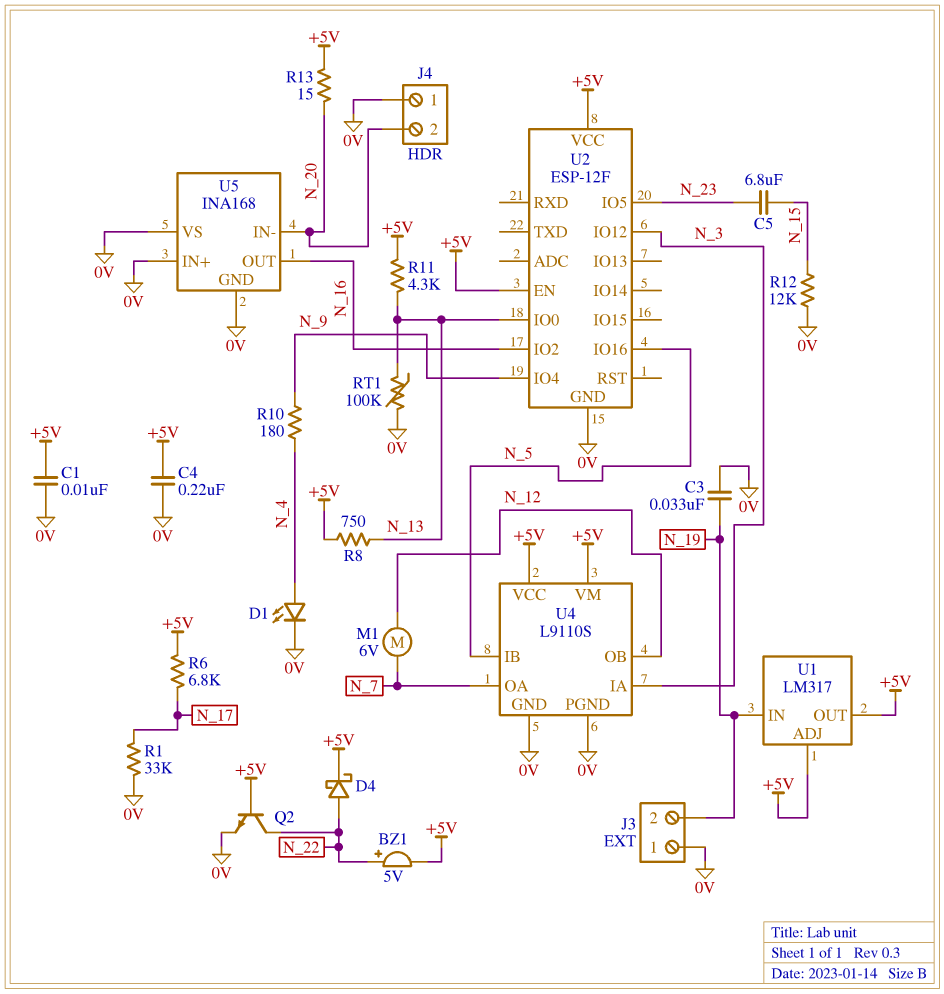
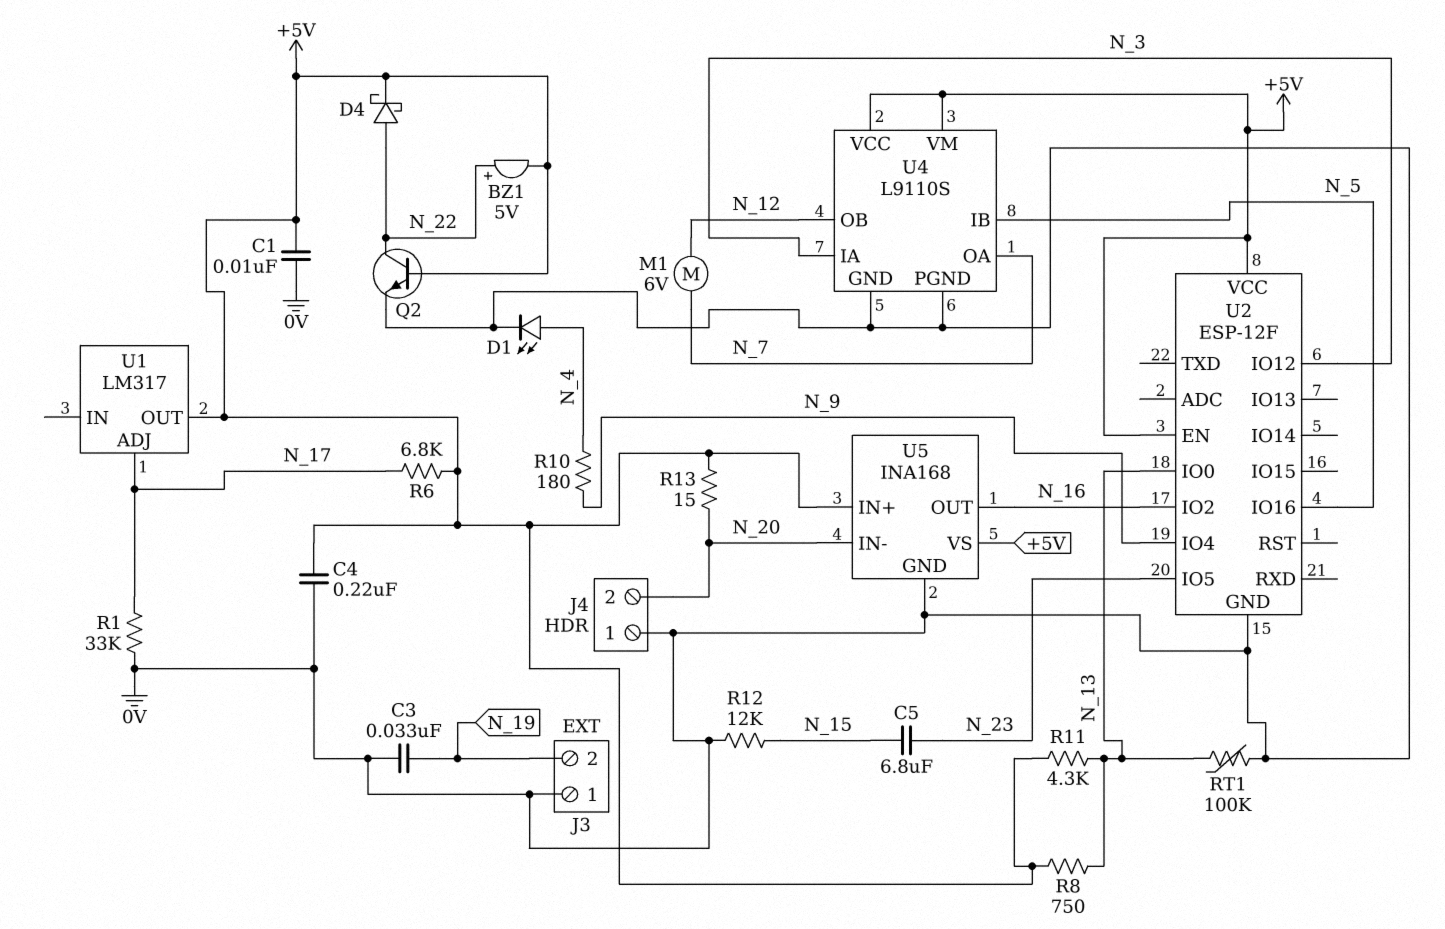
U1 pin ADJ: +5V -> N_17
U1 pin IN: N_19 -> none
U5 pin IN+: 0V -> +5V
U5 pin VS: 0V -> +5V

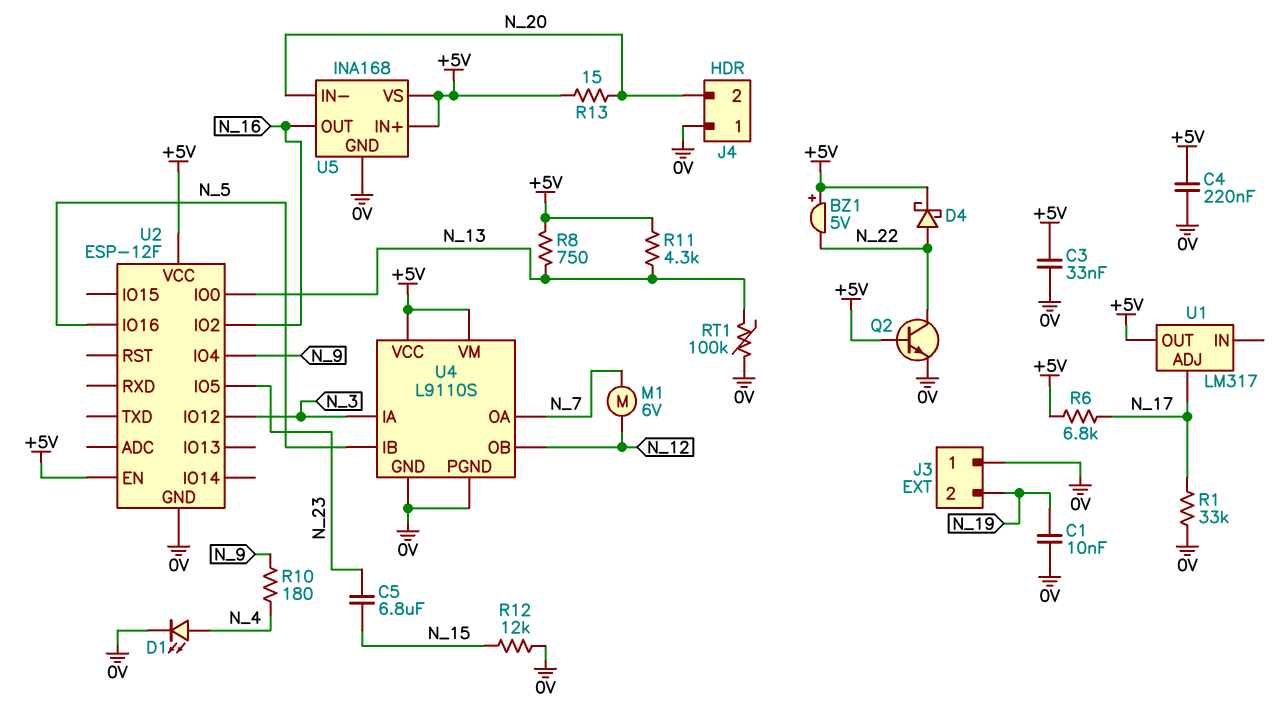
BZ1: buzzer 5V (plus N_22, minus +5V) -> buzzer 5V (plus +5V, minus N_22)
C1: 10nF (+5V, 0V) -> 10nF (0V, N_19)
C3: 33nF (0V, N_19) -> 33nF (+5V, 0V)

